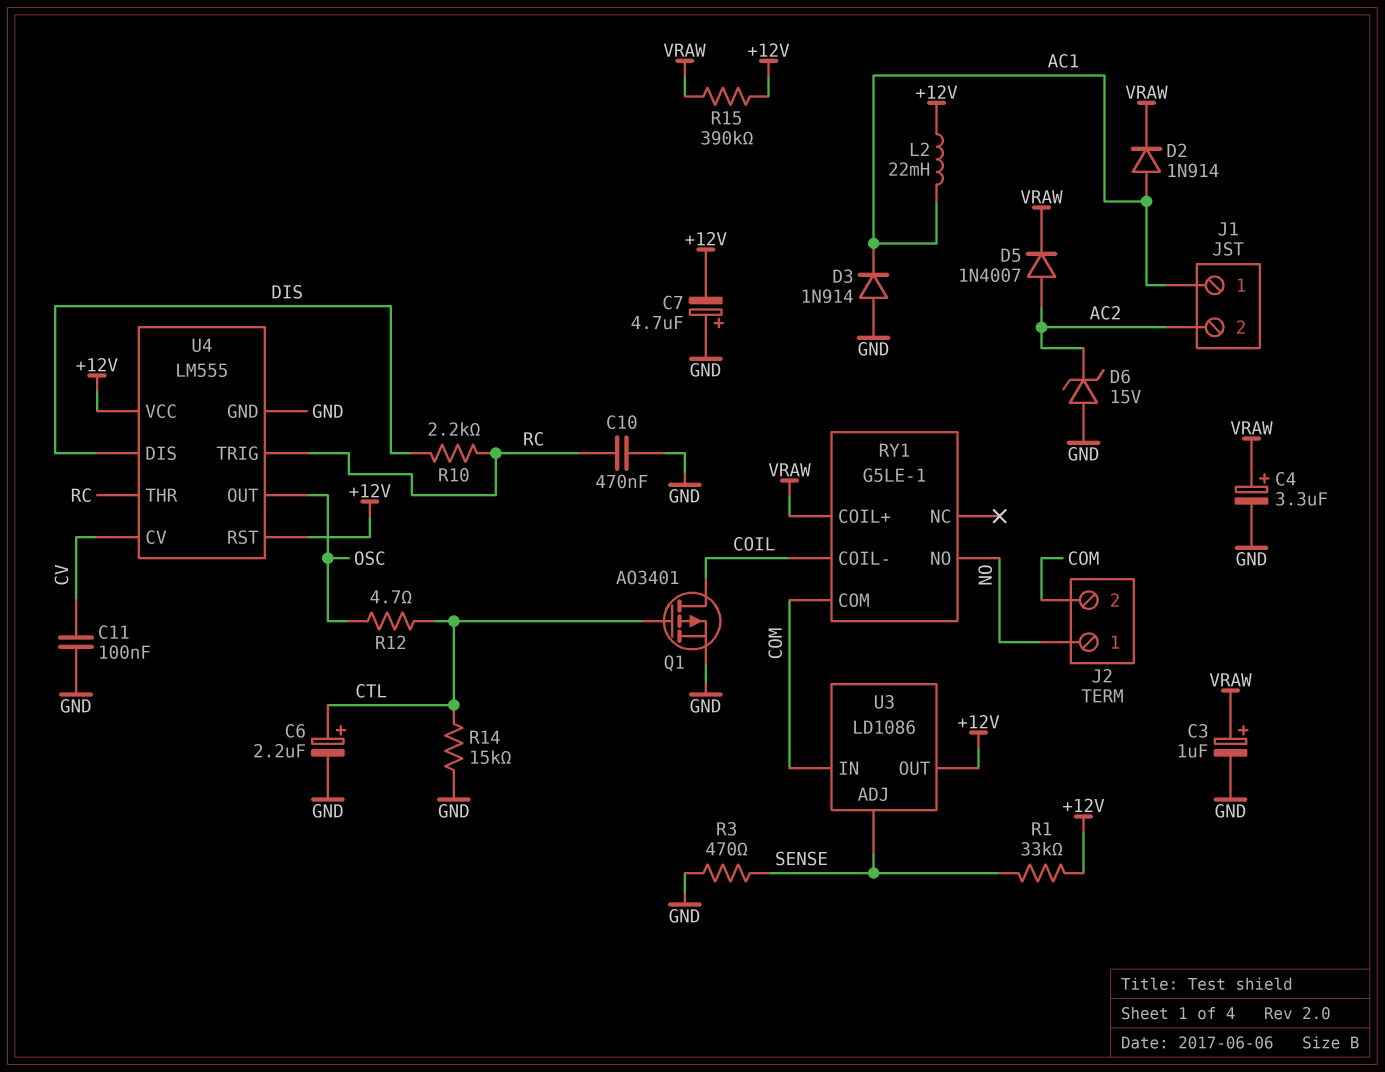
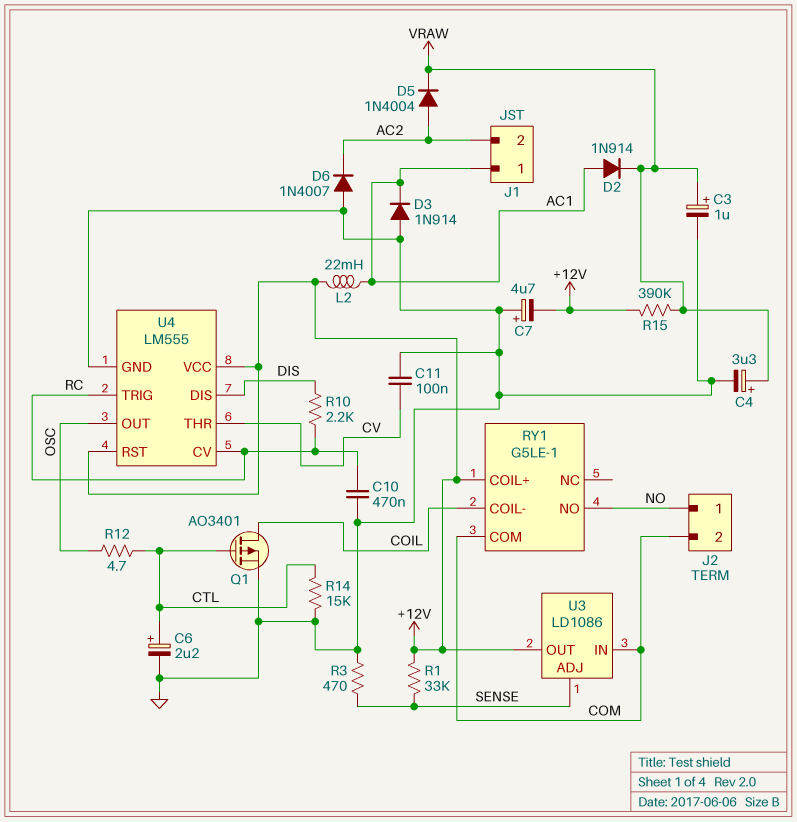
D5: diode 1N4007 (A AC2, K VRAW) -> diode 1N4004 (A AC2, K VRAW)
D6: zener 15V (A GND, K AC2) -> diode 1N4007 (A GND, K AC2)
RY1 pin COIL+: VRAW -> +12V
U4 pin CV: CV -> RC
U4 pin THR: RC -> CV

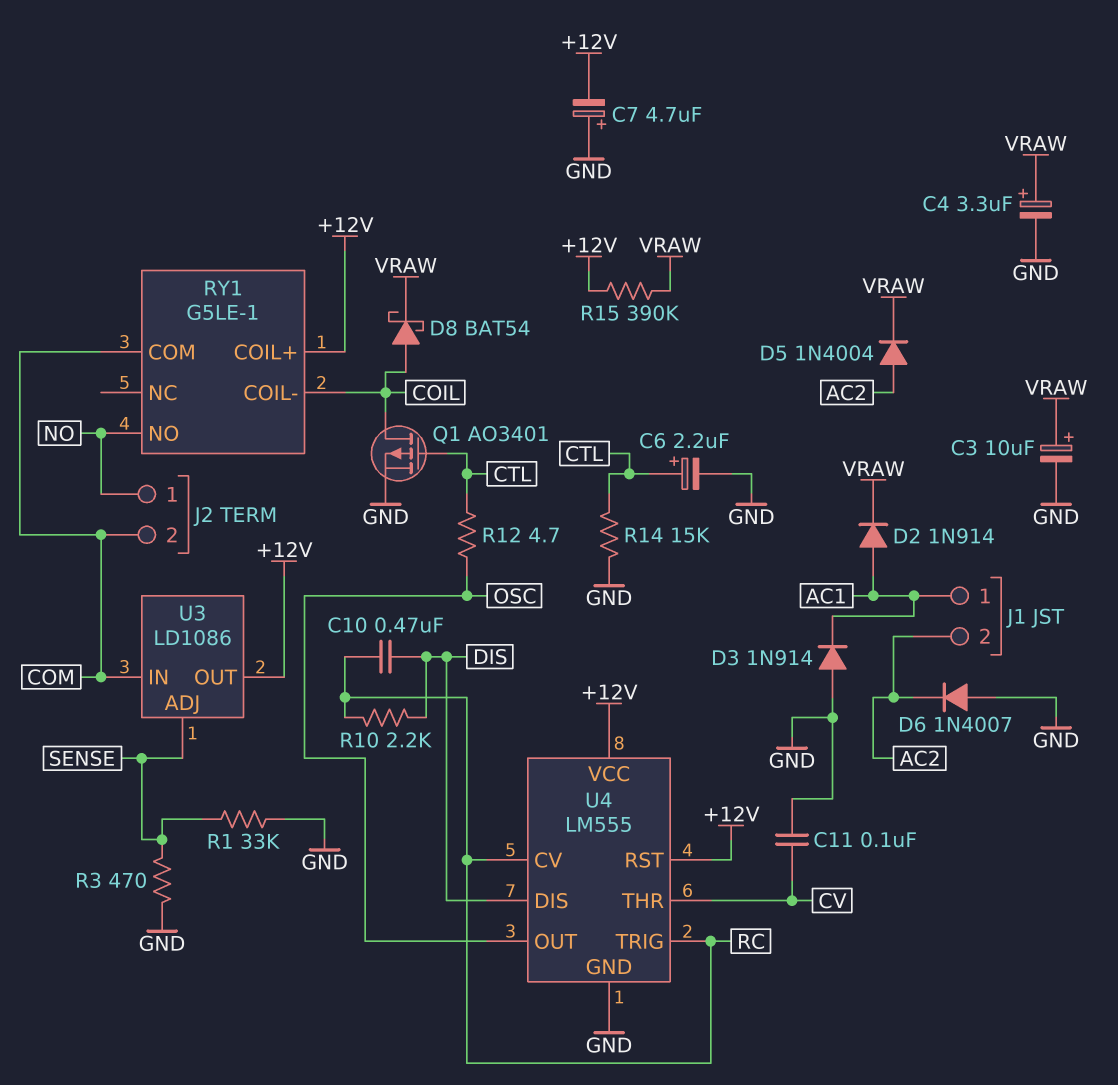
C3: 1uF (plus VRAW, minus GND) -> 10uF (plus VRAW, minus GND)
C10: 470nF (GND, RC) -> 470nF (DIS, RC)
D8: none -> schottky BAT54 (A COIL, K VRAW)
L2: 22mH (+12V, AC1) -> none
R1: 33k (+12V, SENSE) -> 33k (GND, SENSE)

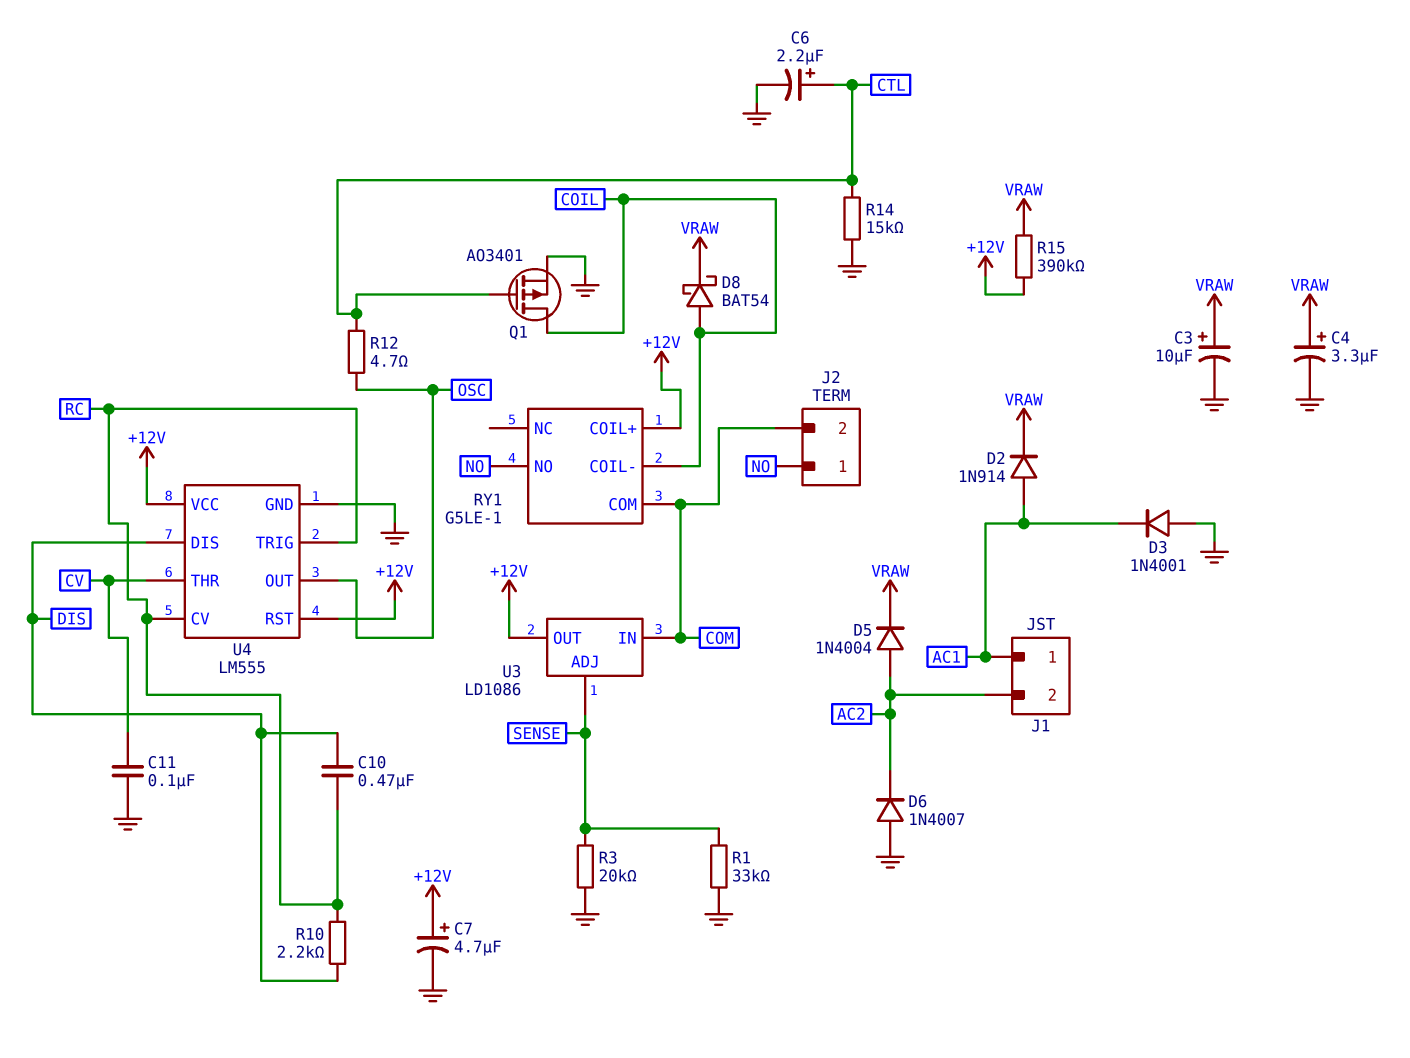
C7: 4.7uF (plus GND, minus +12V) -> 4.7uF (plus +12V, minus GND)
D3: diode 1N914 (A GND, K AC1) -> diode 1N4001 (A GND, K AC1)
R3: 470 (GND, SENSE) -> 20k (GND, SENSE)

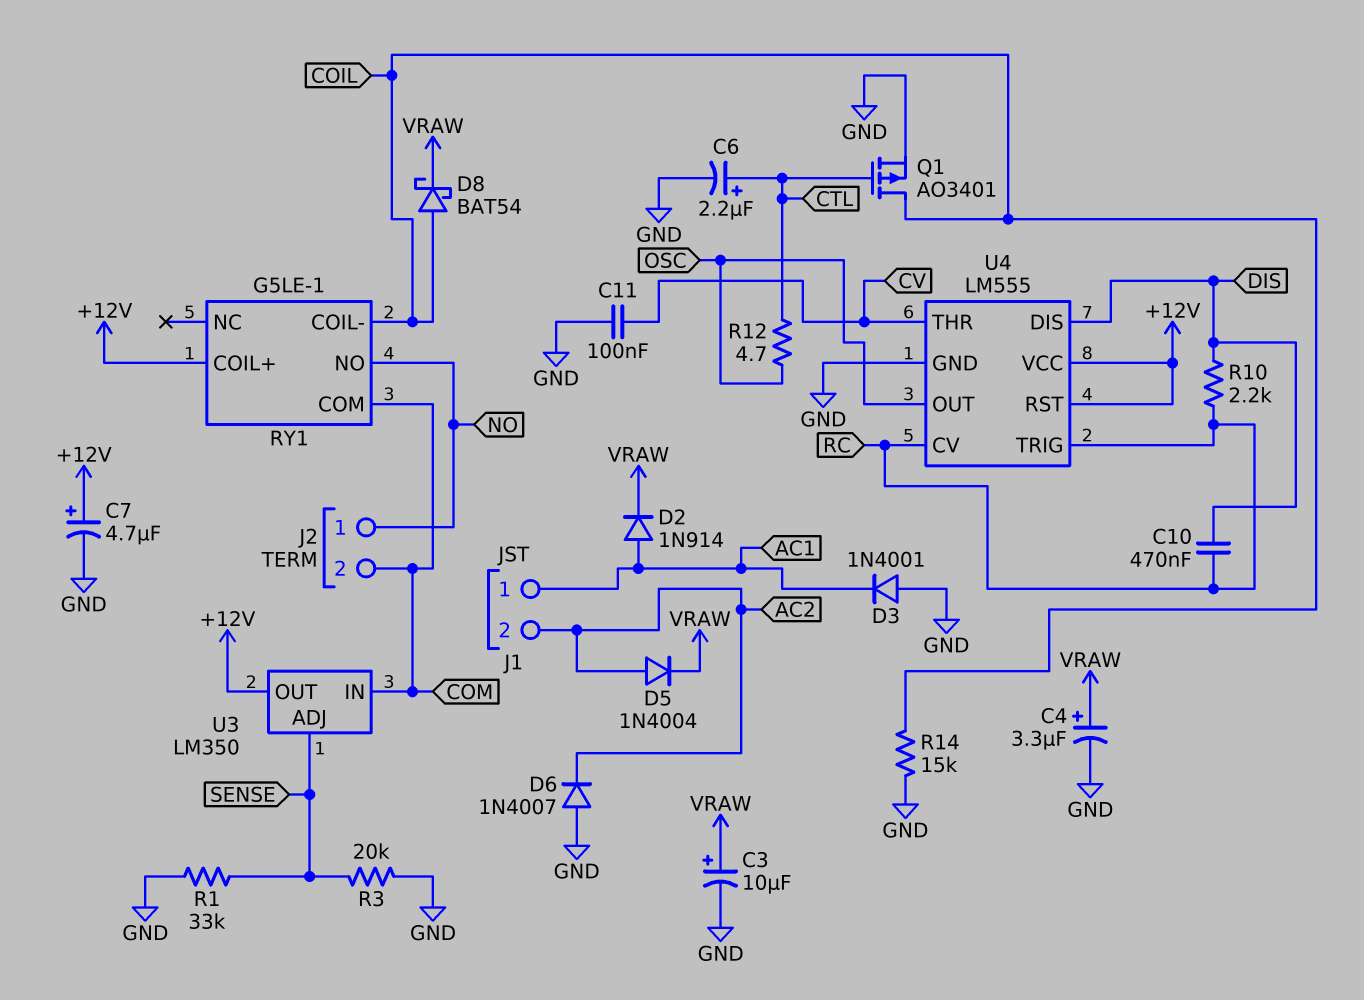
R14: 15k (CTL, GND) -> 15k (COIL, GND)
R15: 390k (+12V, VRAW) -> none
U3: LD1086 -> LM350

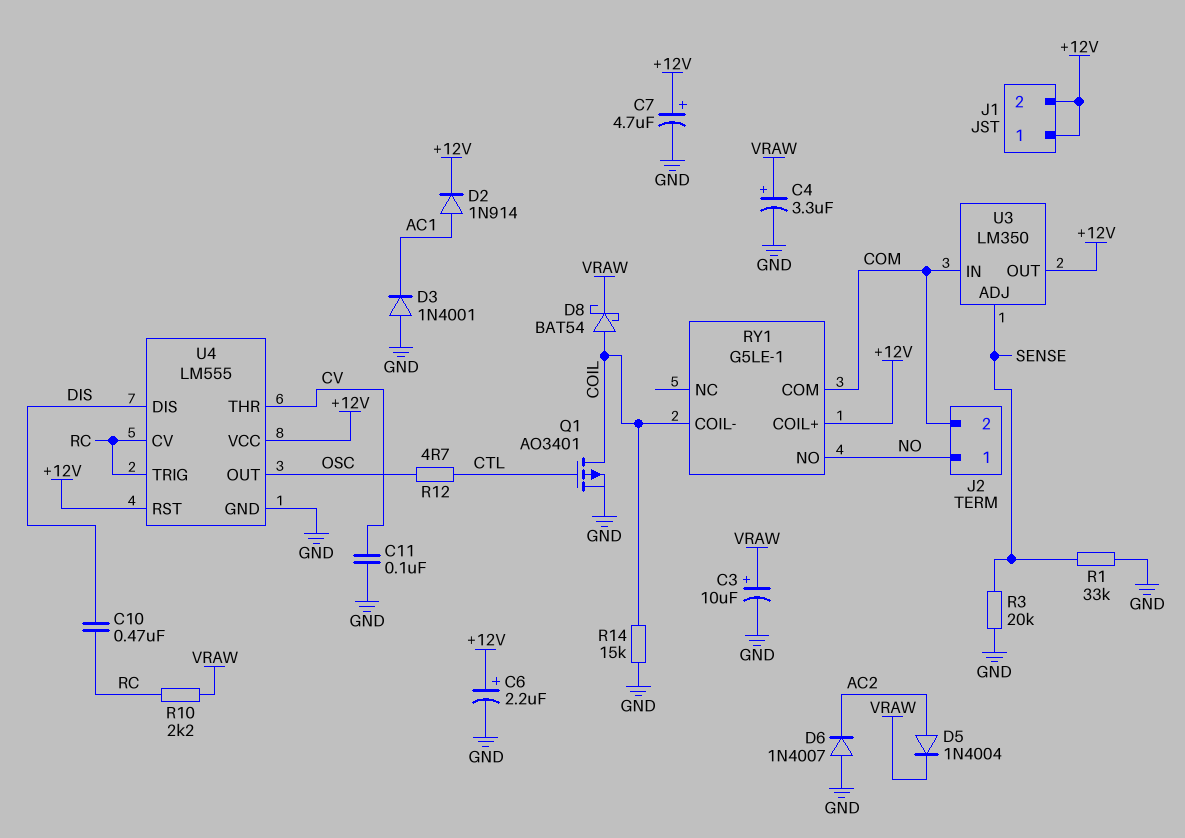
C6: 2.2uF (plus CTL, minus GND) -> 2.2uF (plus +12V, minus GND)
D2: diode 1N914 (A AC1, K VRAW) -> diode 1N914 (A AC1, K +12V)
J1 pin 1: AC1 -> +12V
J1 pin 2: AC2 -> +12V
R10: 2.2k (DIS, RC) -> 2.2k (RC, VRAW)

